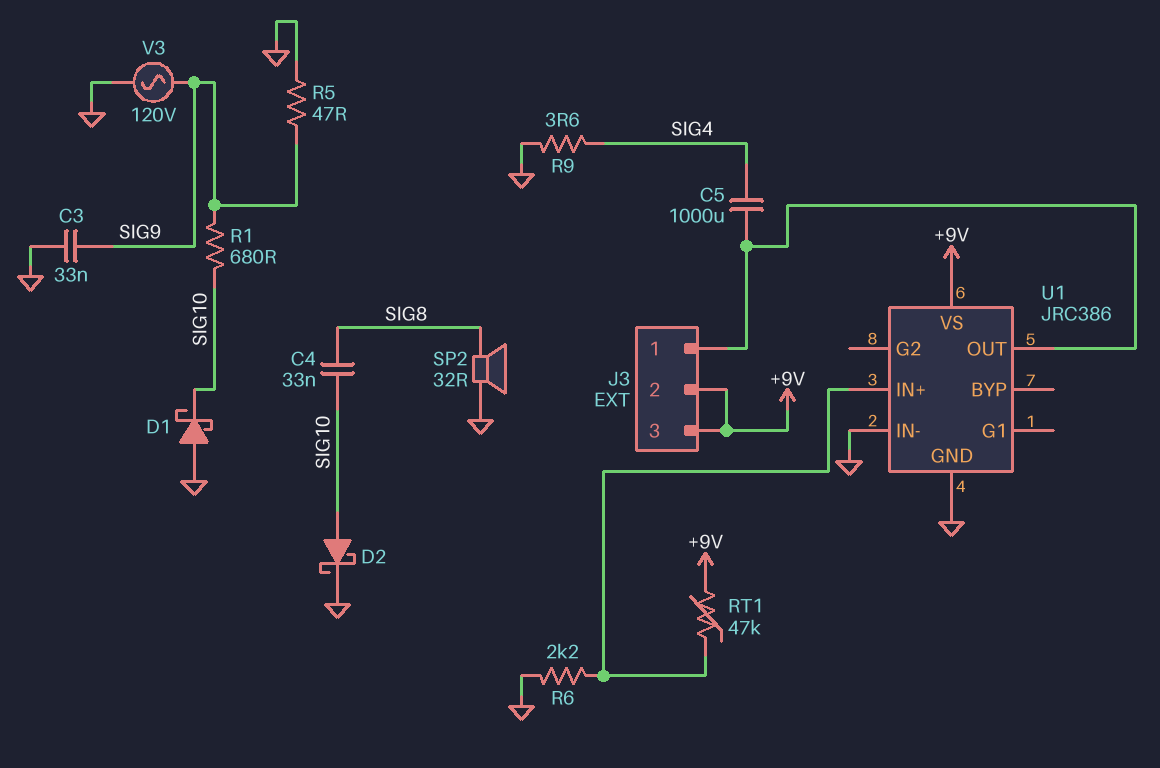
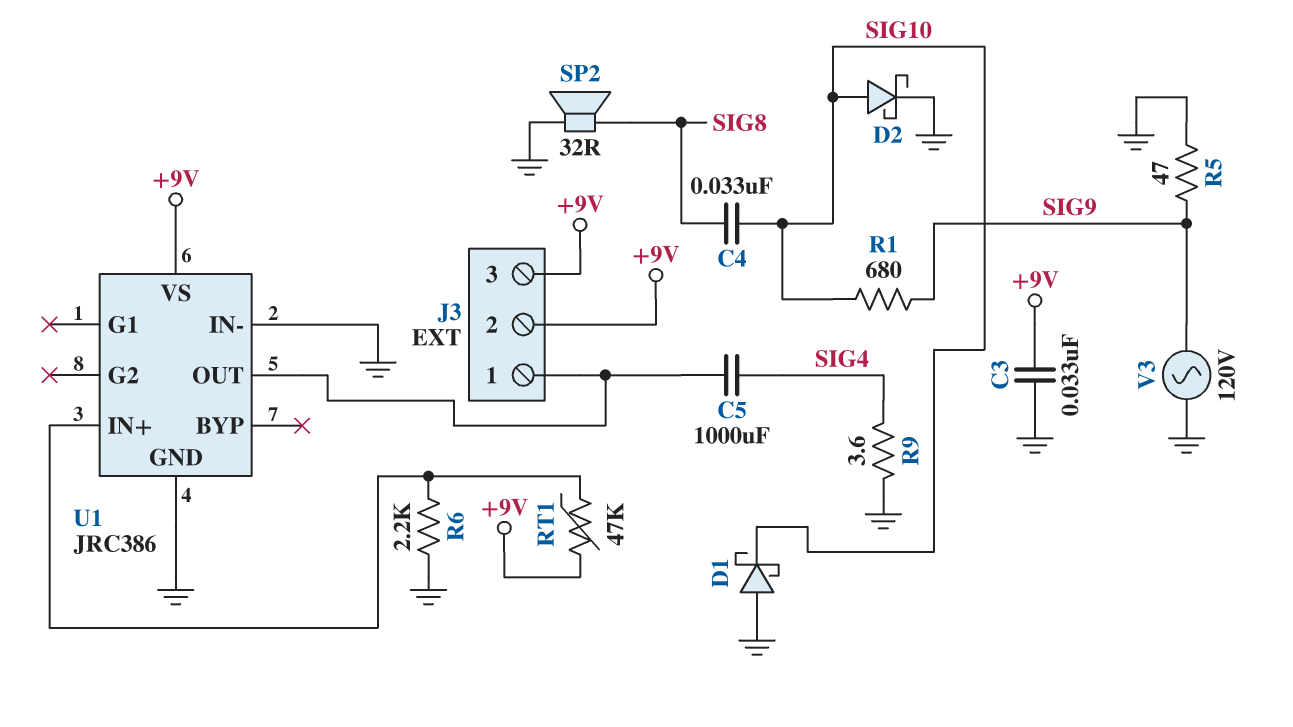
C3: 33nF (GND, SIG9) -> 33nF (+9V, GND)

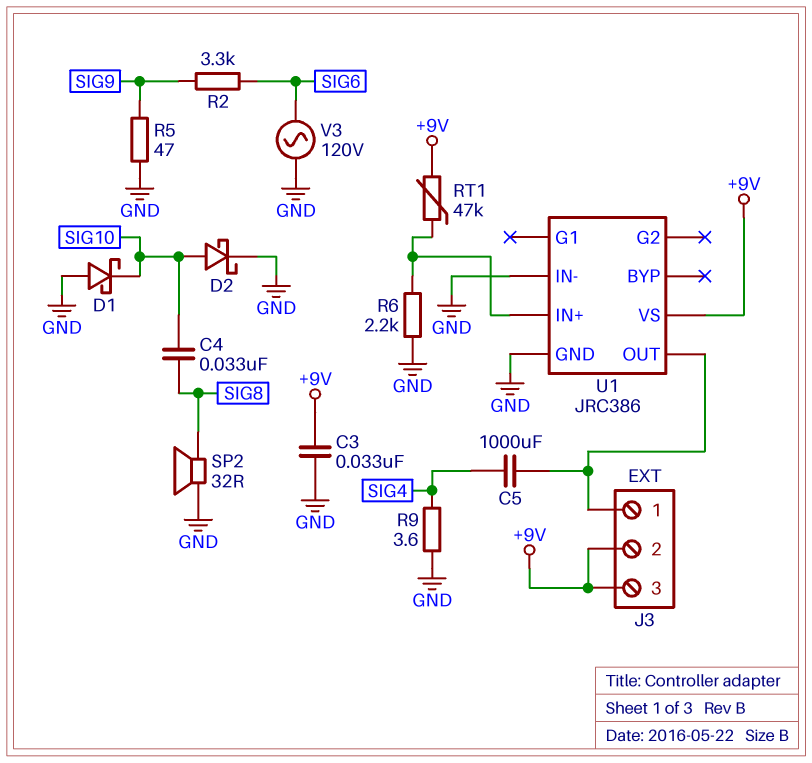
R1: 680 (SIG9, SIG10) -> none
R2: none -> 3.3k (SIG6, SIG9)
V3: AC 120V (GND, SIG9) -> AC 120V (GND, SIG6)

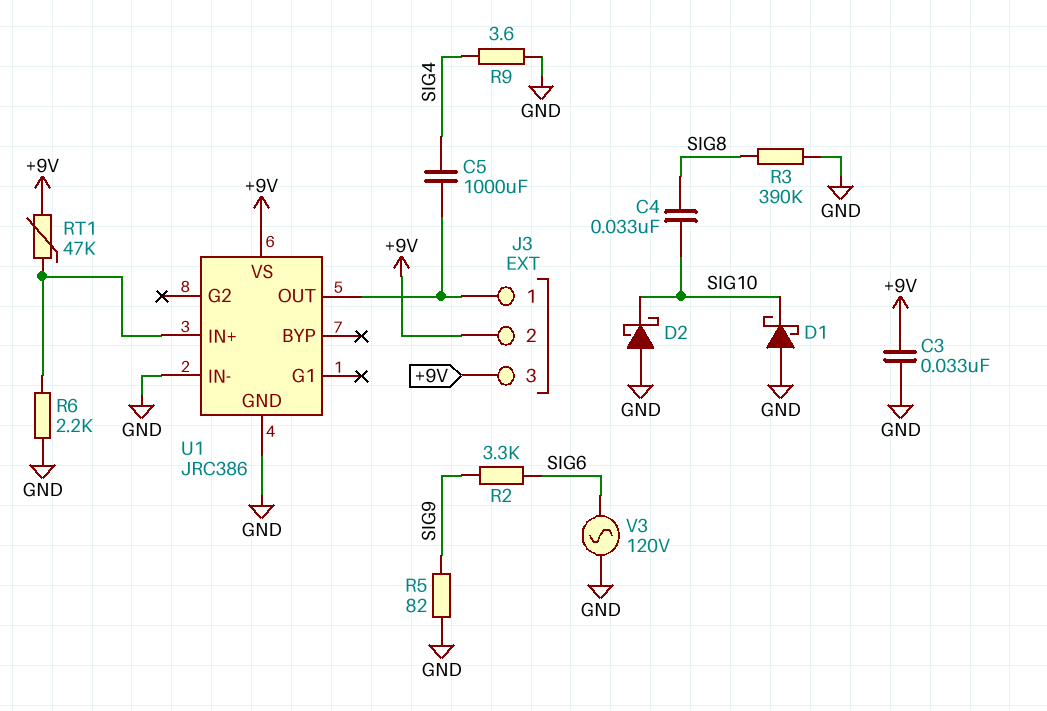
D2: schottky (A SIG10, K GND) -> schottky (A GND, K SIG10)
R3: none -> 390k (GND, SIG8)
R5: 47 (GND, SIG9) -> 82 (GND, SIG9)
SP2: speaker 32R (GND, SIG8) -> none

